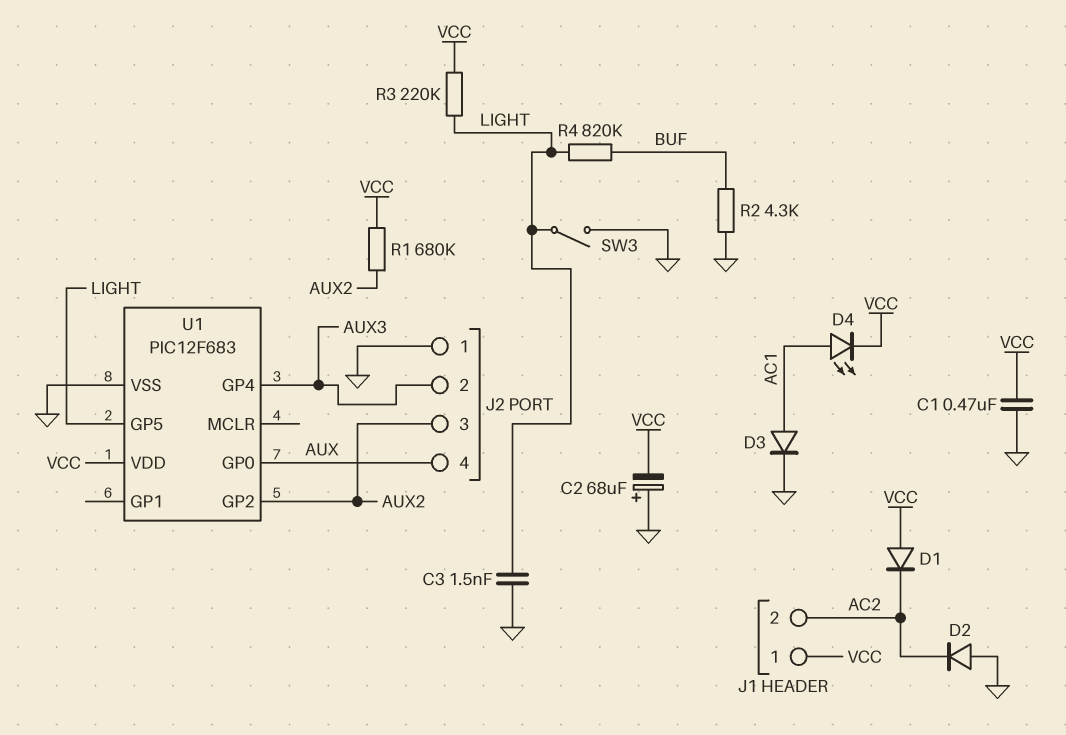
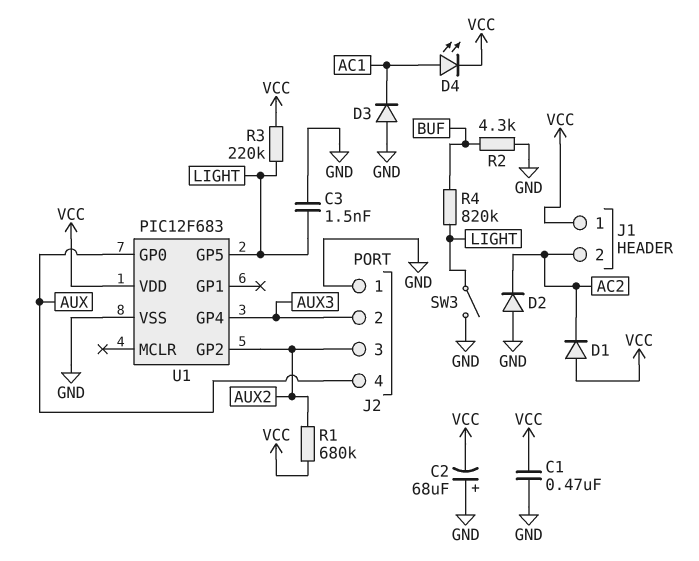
D3: diode (A AC1, K GND) -> diode (A GND, K AC1)

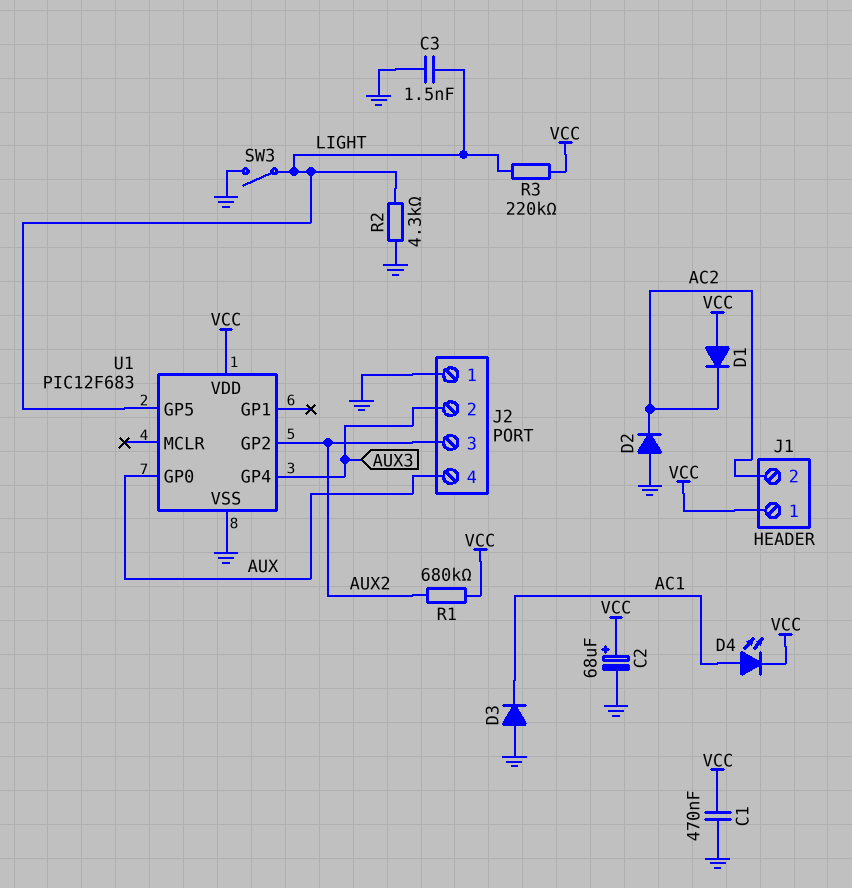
C2: 68uF (plus GND, minus VCC) -> 68uF (plus VCC, minus GND)
R2: 4.3k (BUF, GND) -> 4.3k (GND, LIGHT)
R4: 820k (BUF, LIGHT) -> none

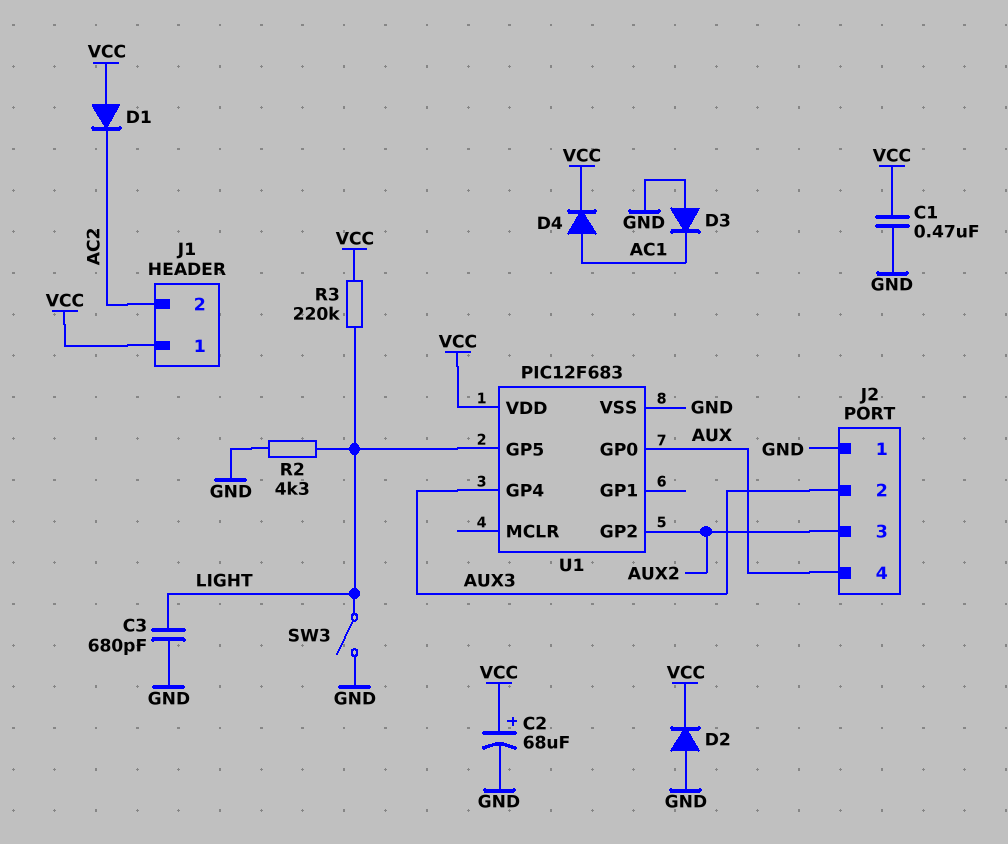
C3: 1.5nF (GND, LIGHT) -> 680pF (GND, LIGHT)
D2: diode (A GND, K AC2) -> diode (A GND, K VCC)
D4: LED (A AC1, K VCC) -> diode (A AC1, K VCC)
R1: 680k (AUX2, VCC) -> none

